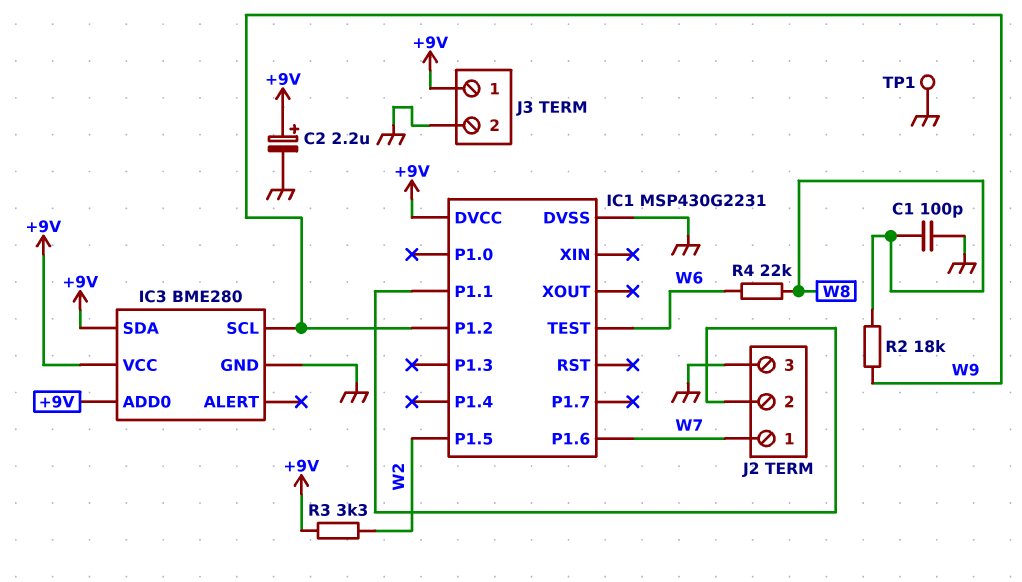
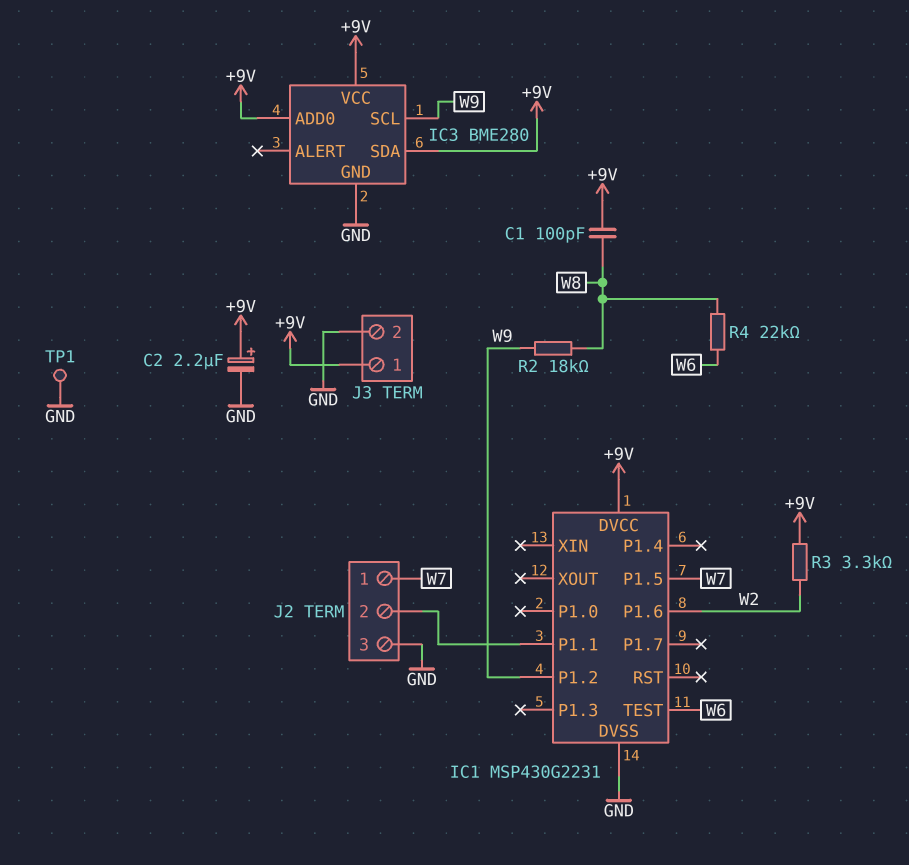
C1: 100pF (GND, W8) -> 100pF (+9V, W8)
IC1 pin P1.5: W2 -> W7
IC1 pin P1.6: W7 -> W2

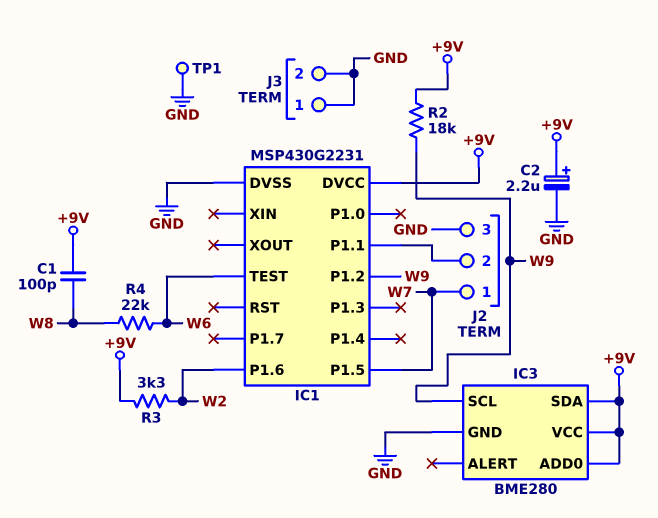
J3 pin 1: +9V -> GND
R2: 18k (W8, W9) -> 18k (+9V, W9)

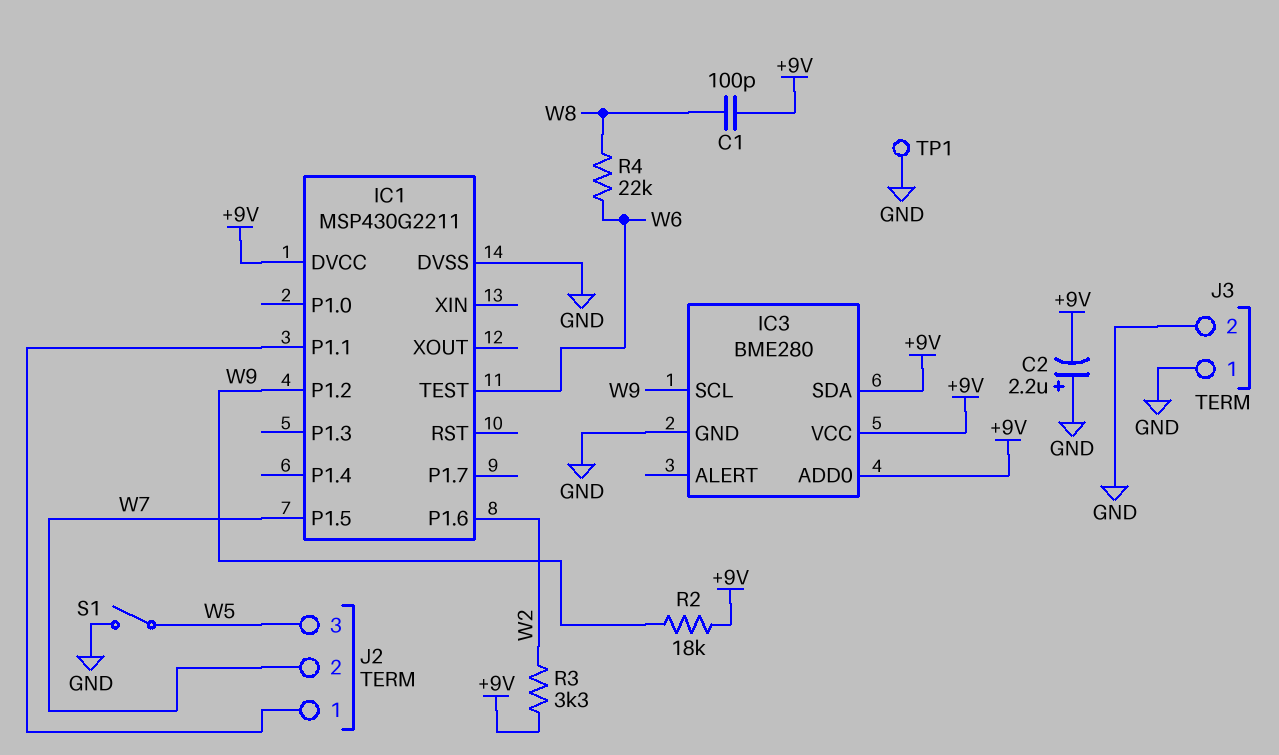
C2: 2.2uF (plus +9V, minus GND) -> 2.2uF (plus GND, minus +9V)
IC1: MSP430G2231 -> MSP430G2211
J2 pin 1: W7 -> IC1/P1.1
J2 pin 2: IC1/P1.1 -> W7
J2 pin 3: GND -> W5
S1: none -> switch (GND, W5)

